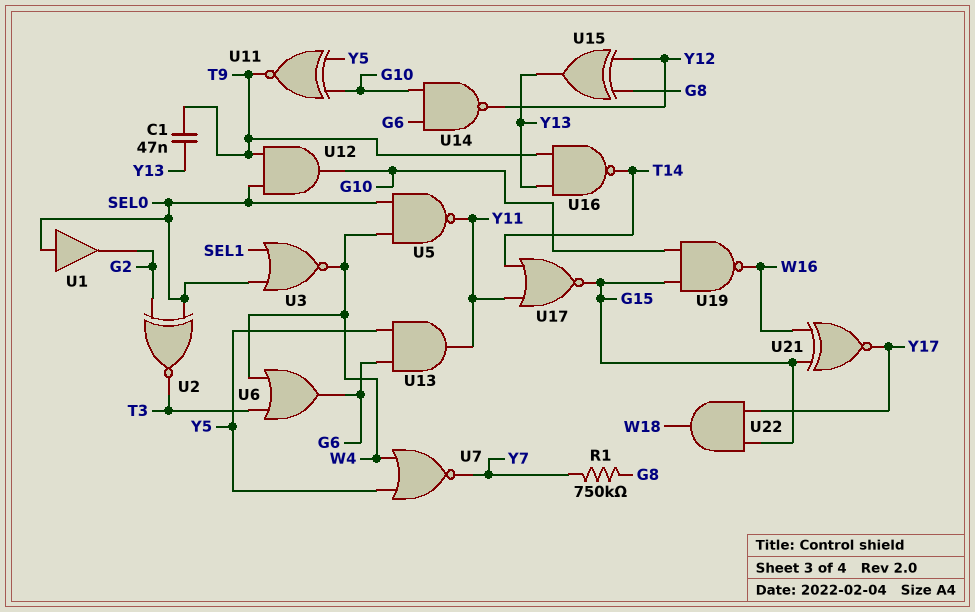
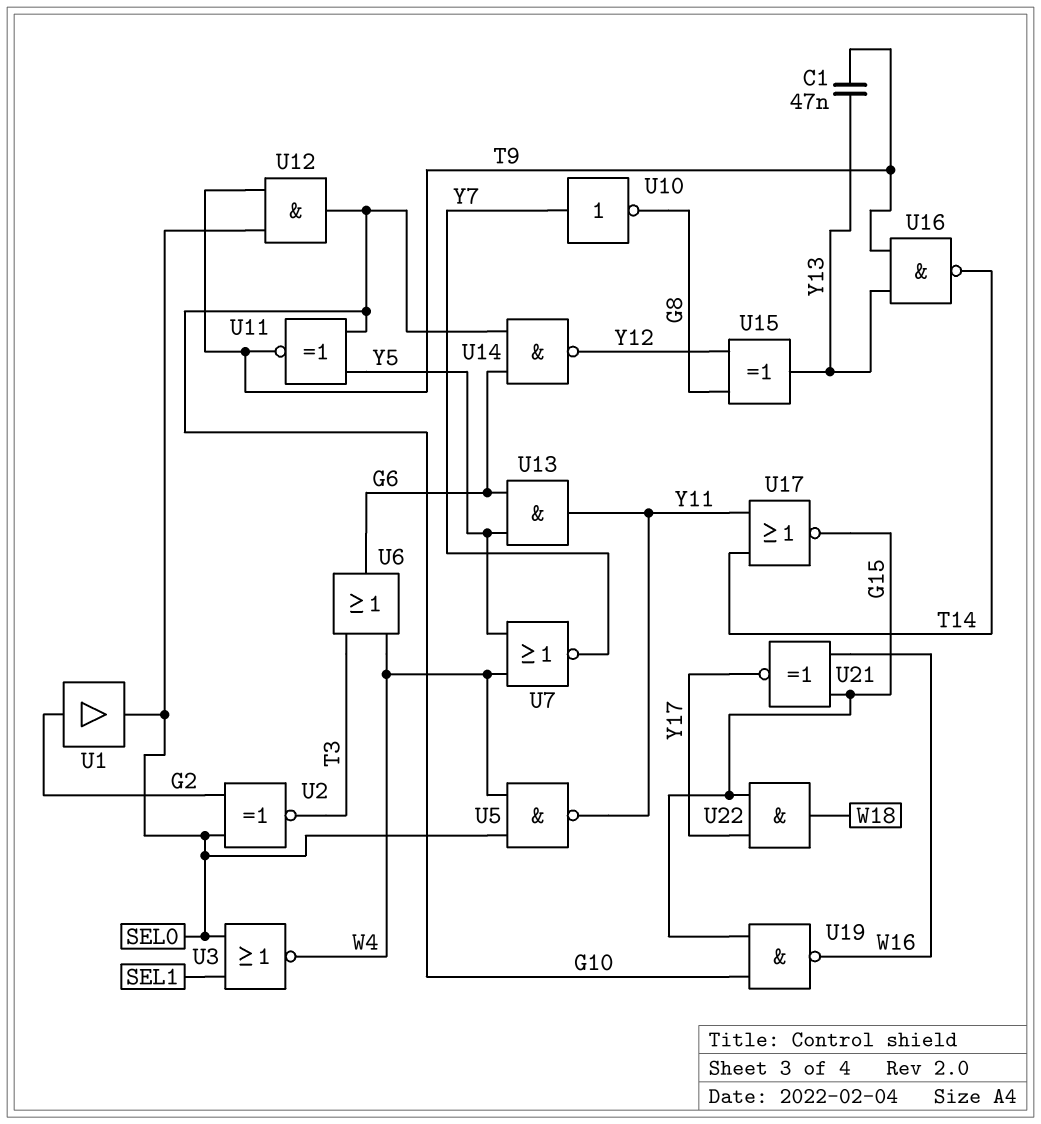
R1: 750k (G8, Y7) -> none
U1: buffer (in SEL0, out G2) -> buffer (in G2, out SEL0)
U10: none -> NOT (in Y7, out G8)

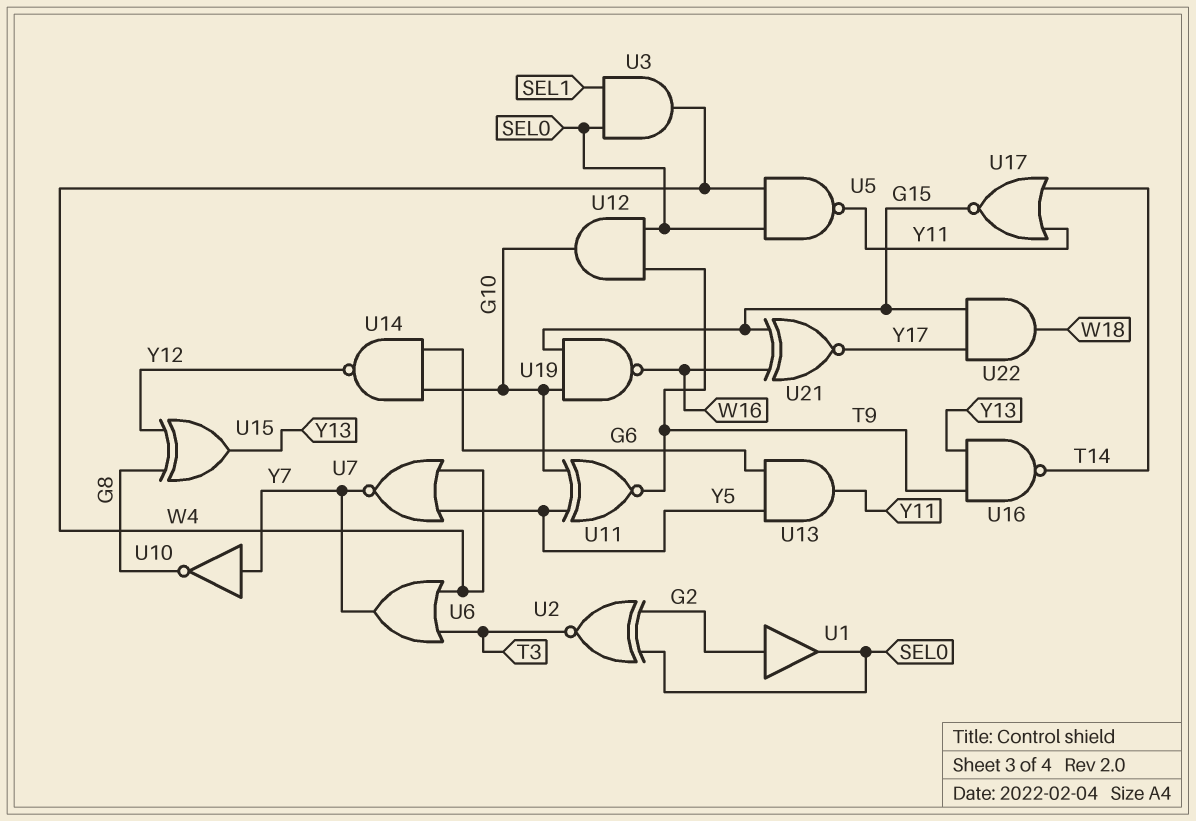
C1: 47nF (T9, Y13) -> none
U3: NOR (in SEL0, in SEL1, out W4) -> AND (in SEL0, in SEL1, out W4)
U6: OR (in T3, in W4, out G6) -> OR (in T3, in W4, out Y7)

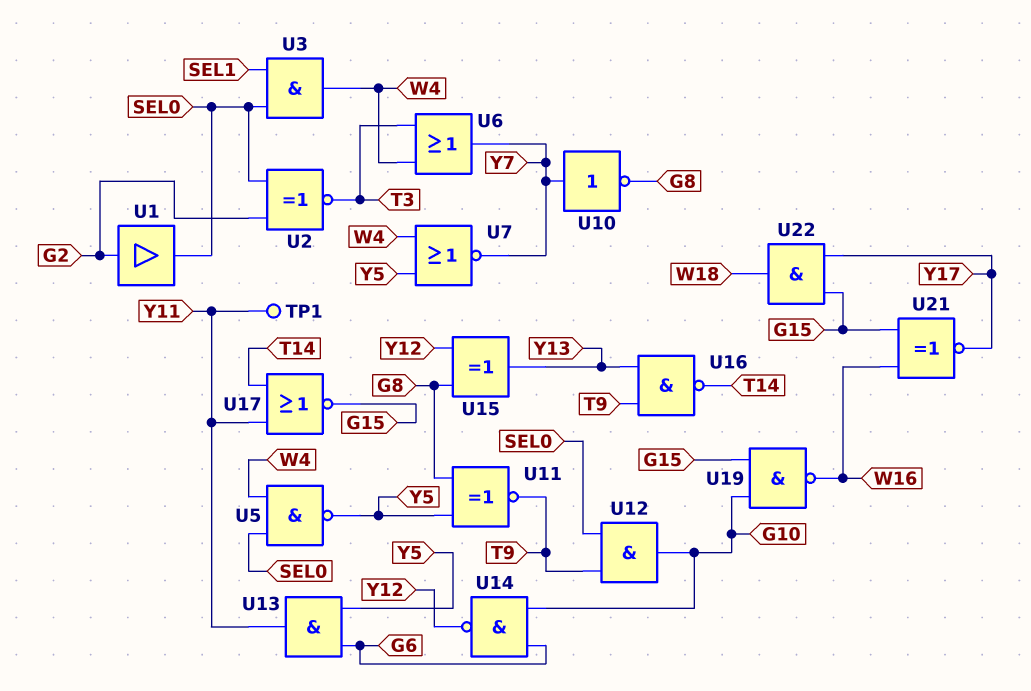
TP1: none -> test point (Y11)
U5: NAND (in SEL0, in W4, out Y11) -> NAND (in SEL0, in W4, out Y5)
U11: XNOR (in G10, in Y5, out T9) -> XNOR (in G8, in Y5, out T9)

